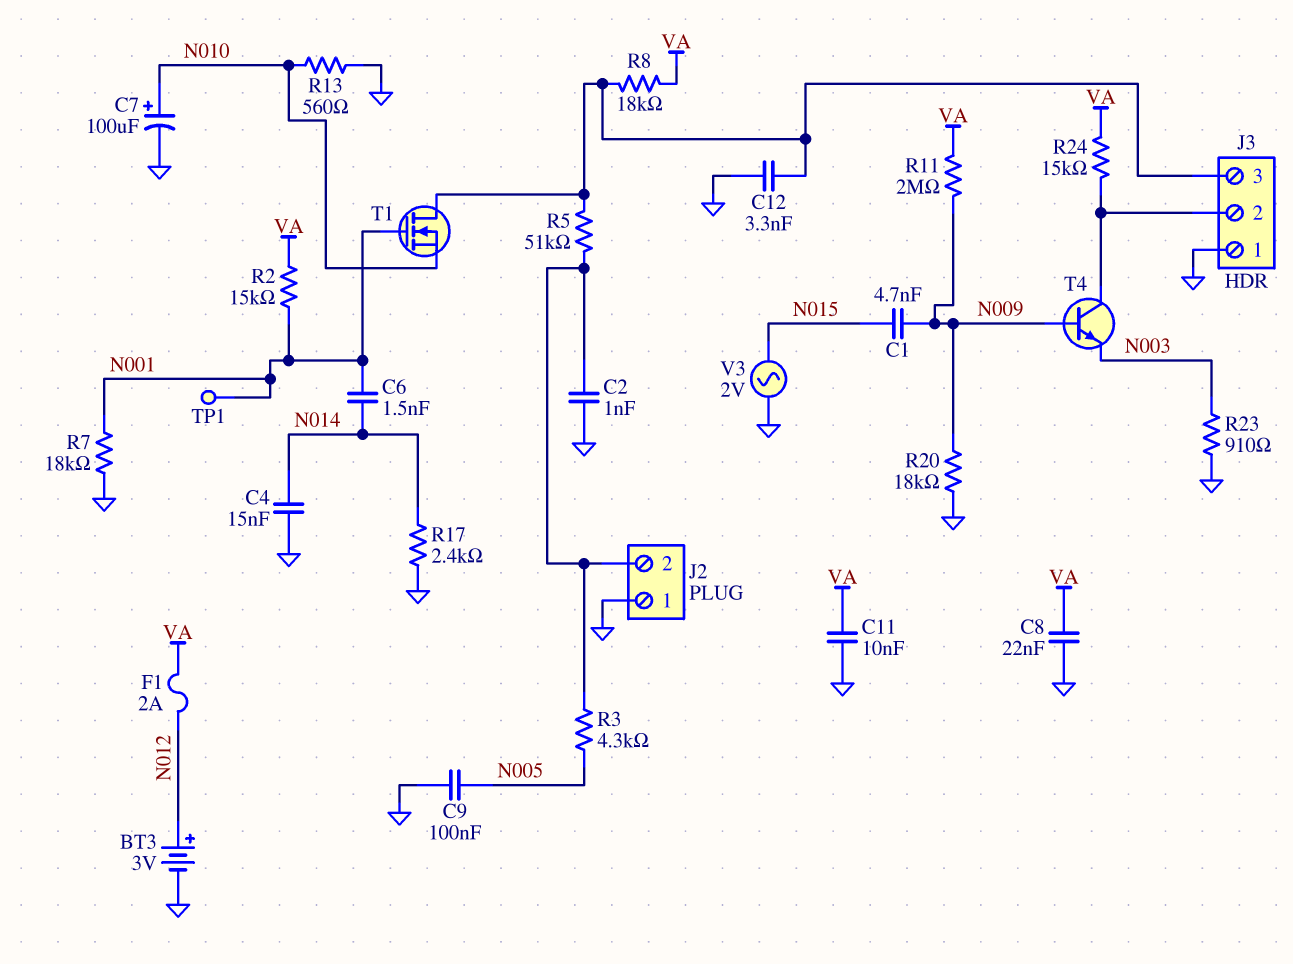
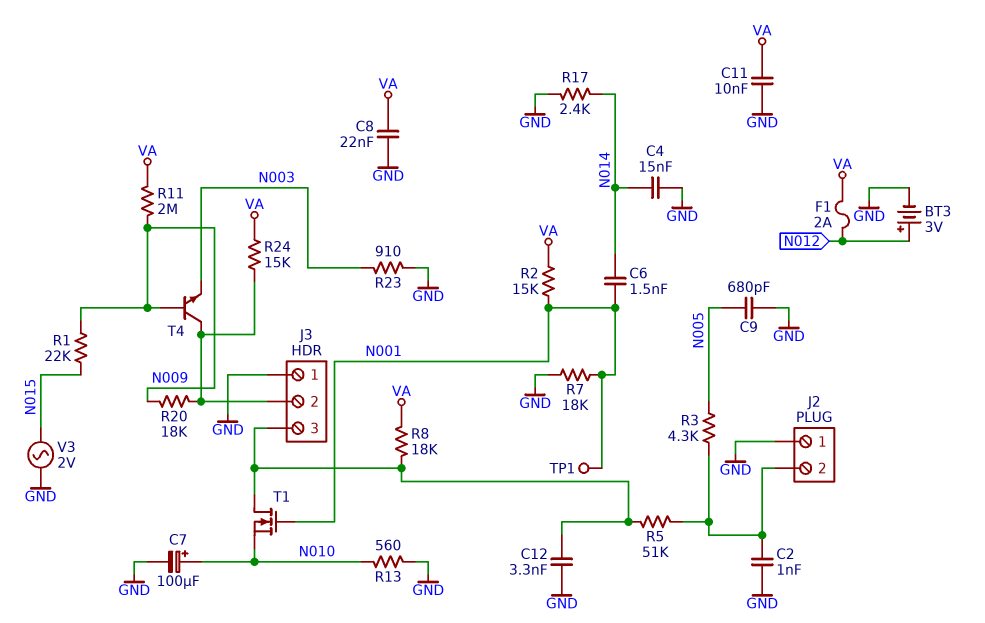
C1: 4.7nF (N009, N015) -> none
C9: 100nF (GND, N005) -> 680pF (GND, N005)
R1: none -> 22k (N009, N015)
R20: 18k (GND, N009) -> 18k (J3/2, N009)

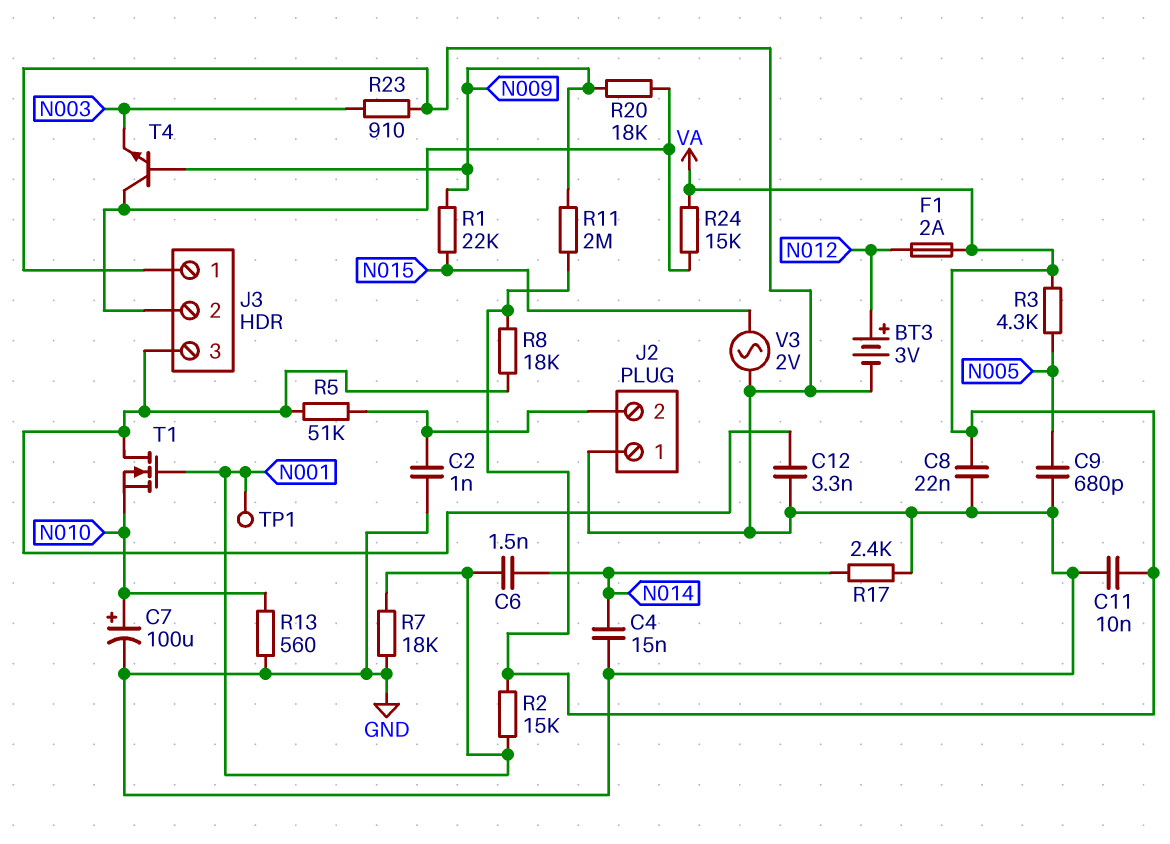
R3: 4.3k (J2/2, N005) -> 4.3k (N005, VA)

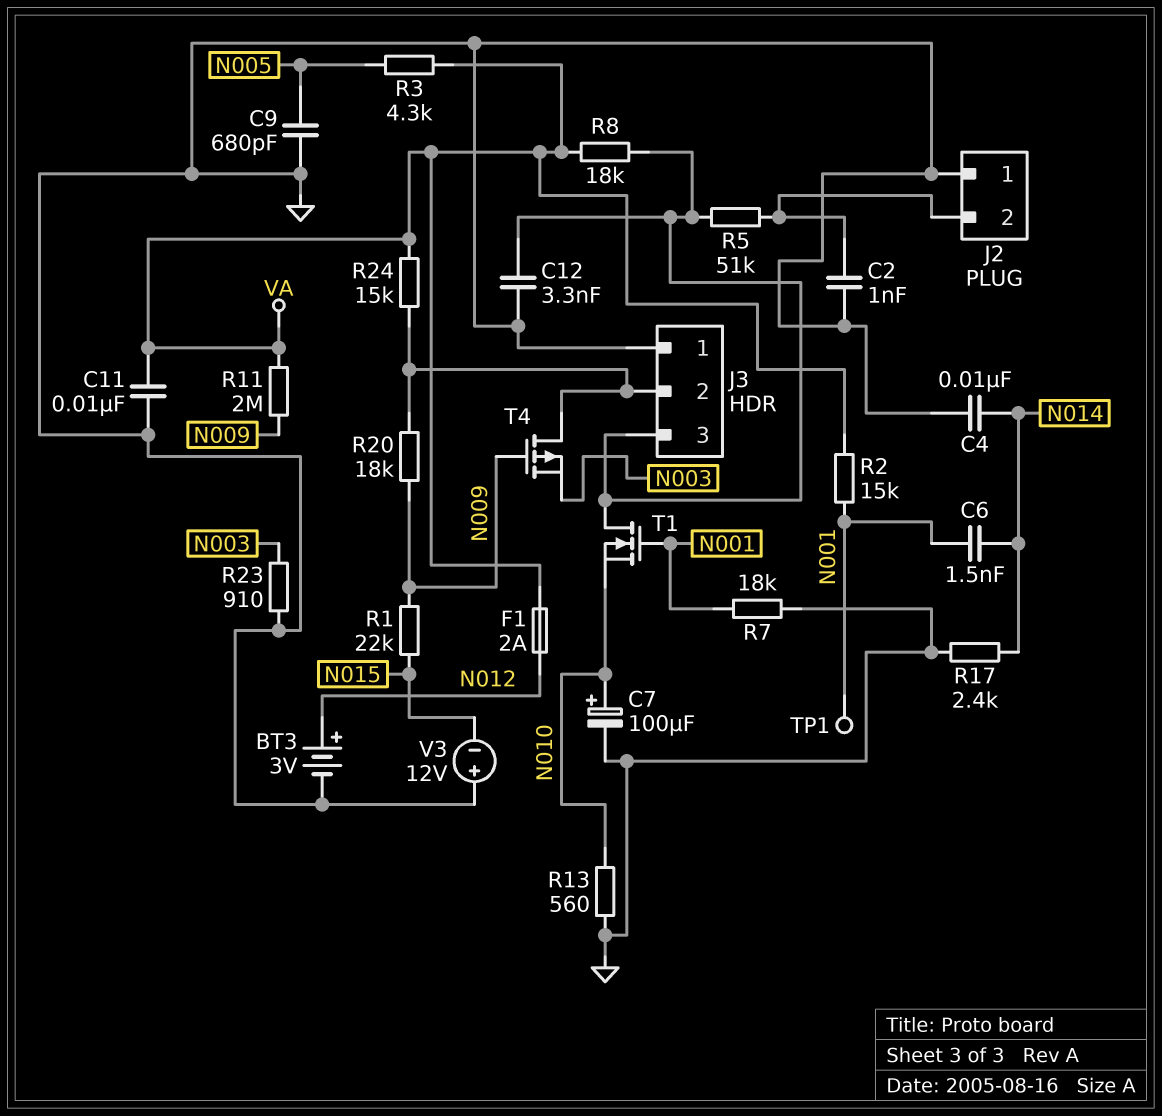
C4: 15nF (GND, N014) -> 10nF (GND, N014)
C8: 22nF (GND, VA) -> none
T4: NPN (B N009, C J3/2, E N003) -> PMOS (G N009, D J3/2, S N003)
V3: AC 2V (GND, N015) -> 12V (plus GND, minus N015)

